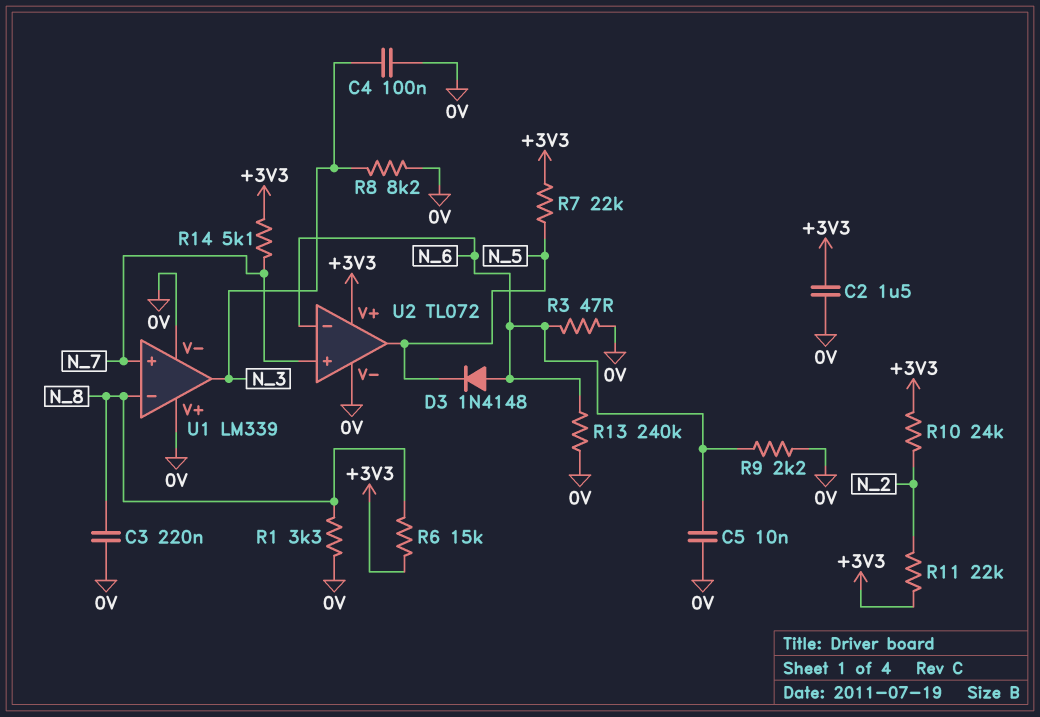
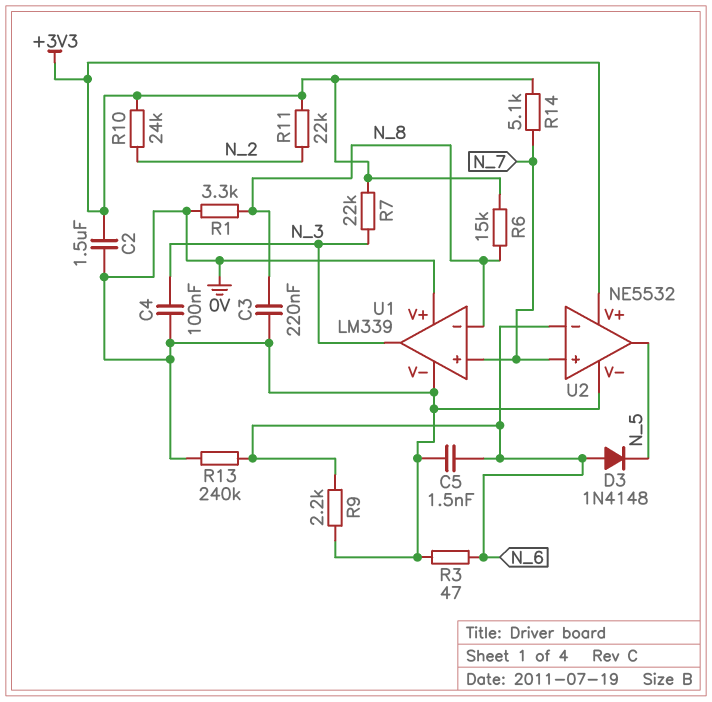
C5: 10nF (0V, N_6) -> 1.5nF (0V, N_6)
R7: 22k (+3V3, N_5) -> 22k (+3V3, N_3)
R8: 8.2k (0V, N_3) -> none
U2: TL072 -> NE5532

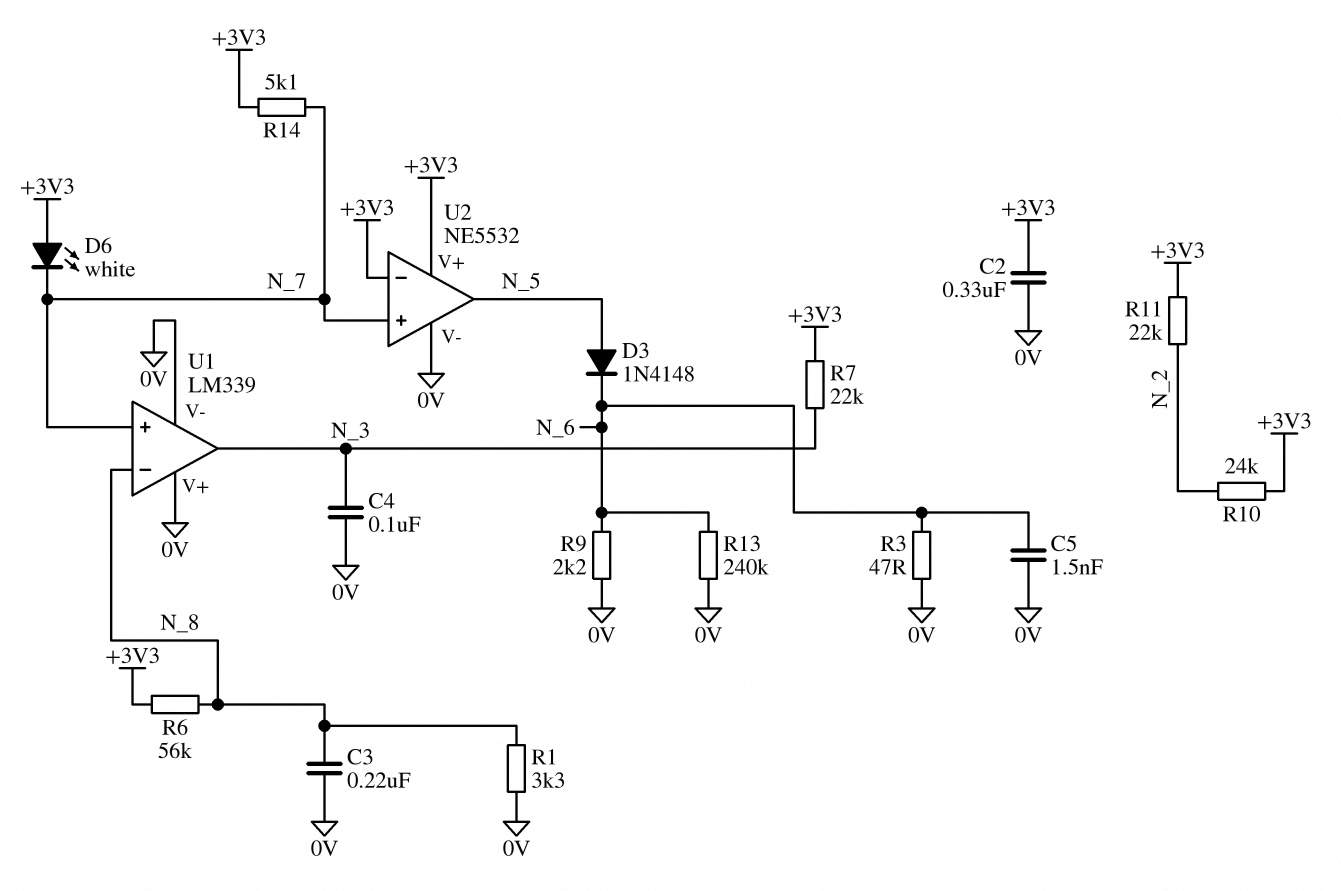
C2: 1.5uF (+3V3, 0V) -> 330nF (+3V3, 0V)
D3: diode 1N4148 (A N_6, K N_5) -> diode 1N4148 (A N_5, K N_6)
D6: none -> LED white (A +3V3, K N_7)
R6: 15k (+3V3, N_8) -> 56k (+3V3, N_8)
U2 pin in-: N_6 -> +3V3

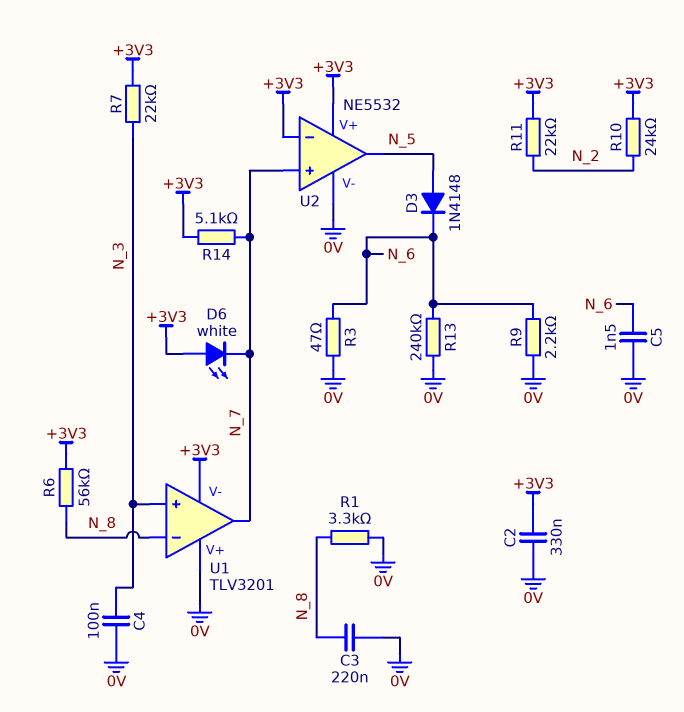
U1: LM339 -> TLV3201
U1 pin V-: 0V -> +3V3
U1 pin in+: N_7 -> N_3
U1 pin out: N_3 -> N_7

